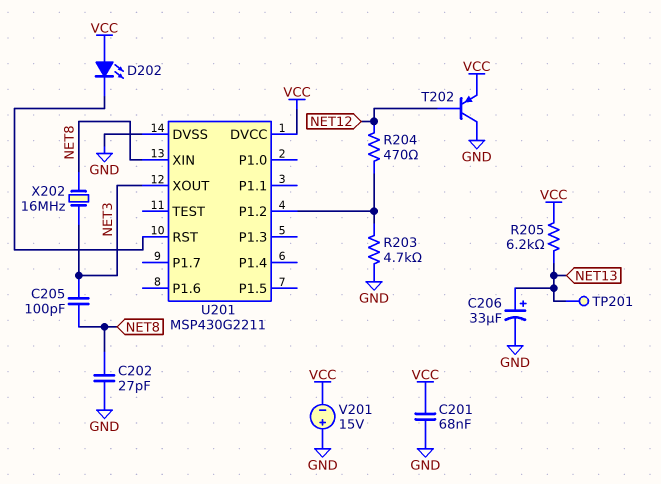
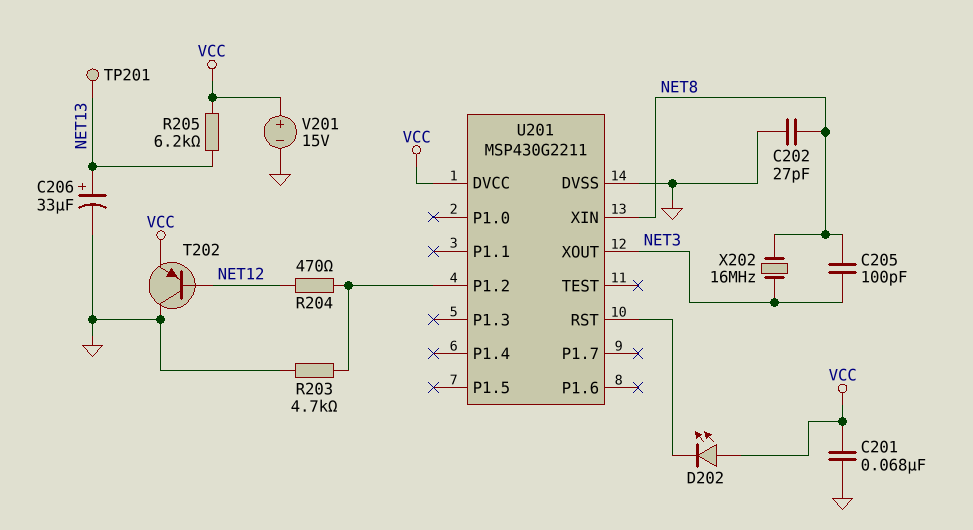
V201: 15V (plus GND, minus VCC) -> 15V (plus VCC, minus GND)

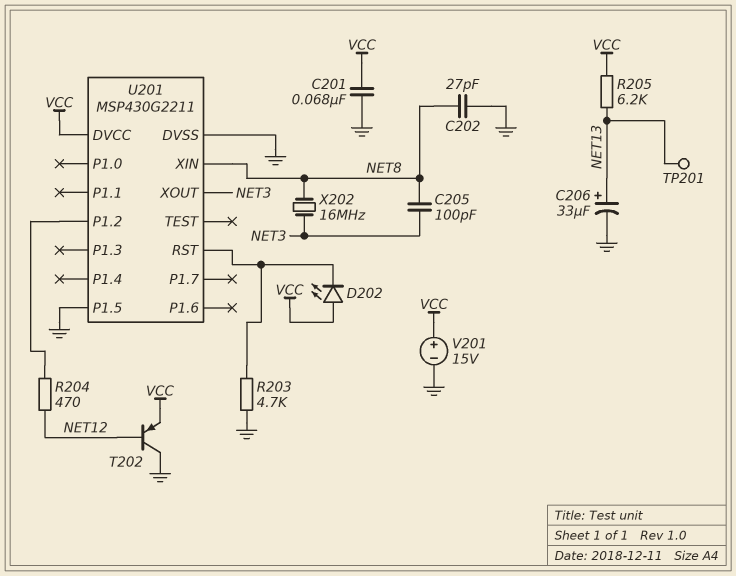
R203: 4.7k (GND, U201/P1.2) -> 4.7k (GND, U201/RST)
U201 pin P1.5: none -> GND

